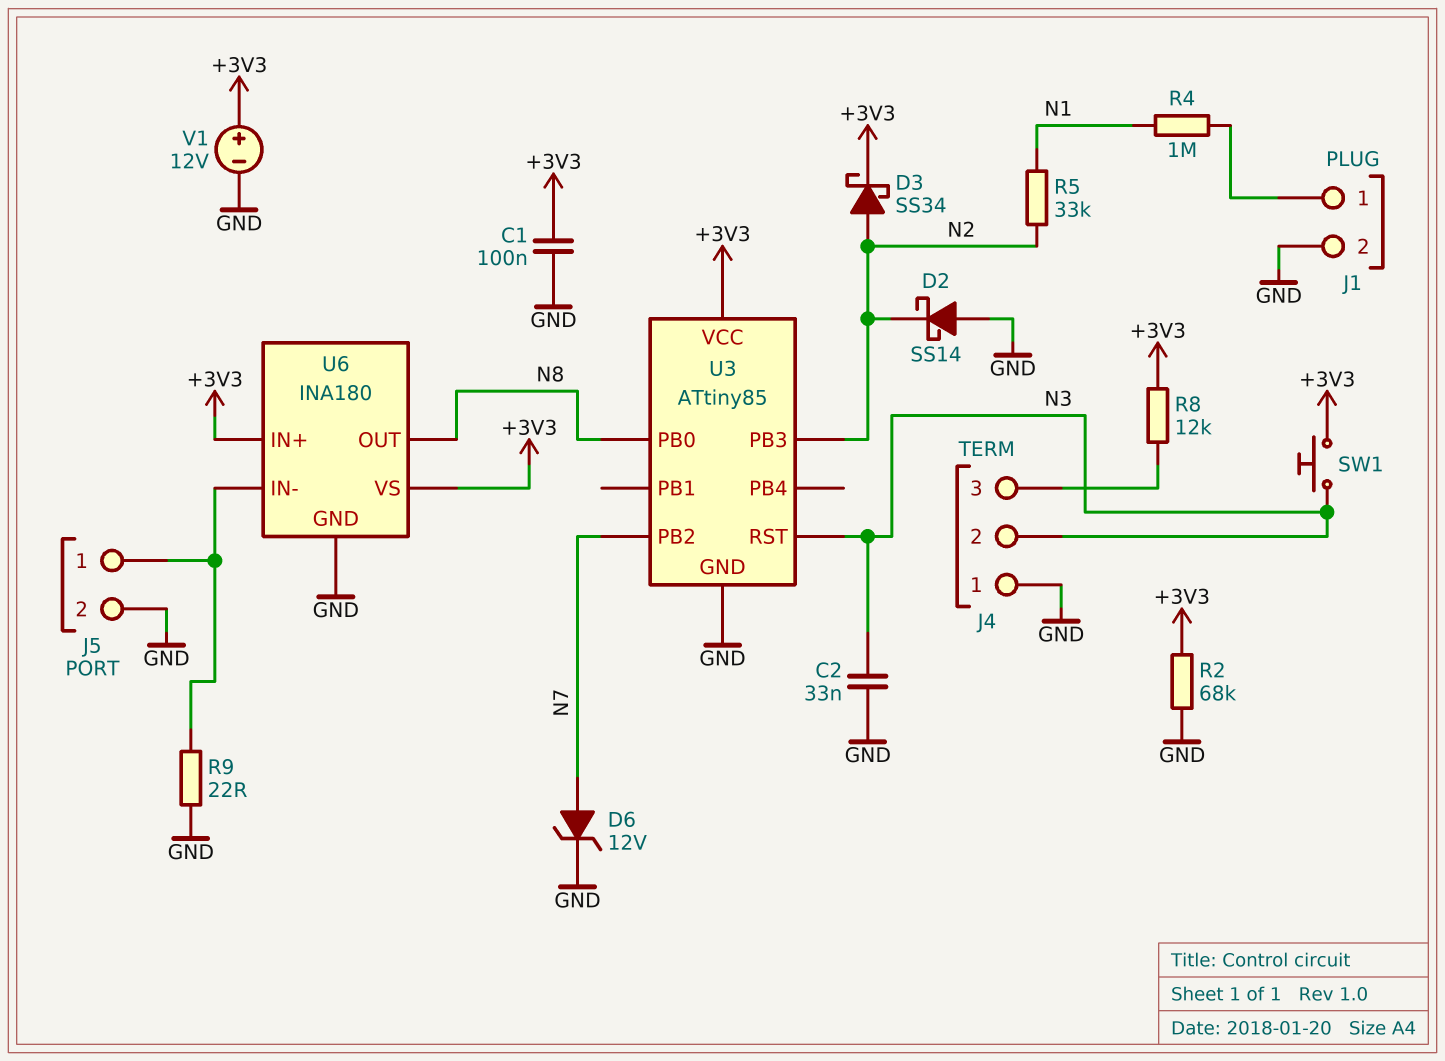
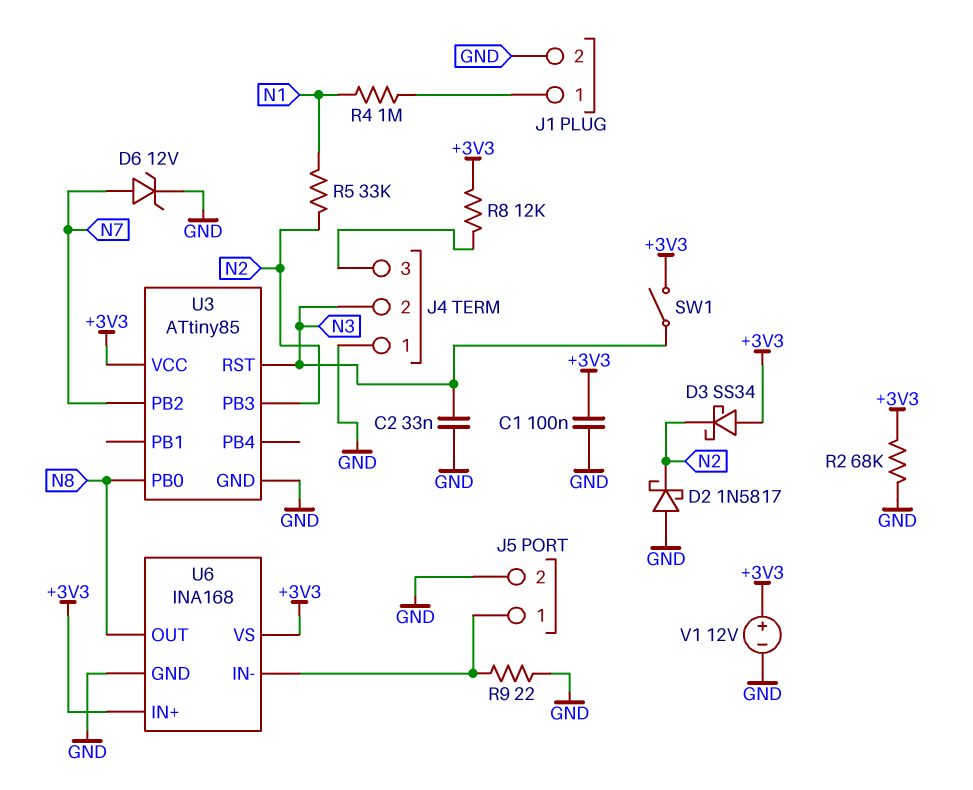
D2: schottky SS14 (A GND, K N2) -> schottky 1N5817 (A GND, K N2)
D3: schottky SS34 (A N2, K +3V3) -> schottky SS34 (A +3V3, K N2)
SW1: button (+3V3, N3) -> switch (+3V3, N3)
U6: INA180 -> INA168

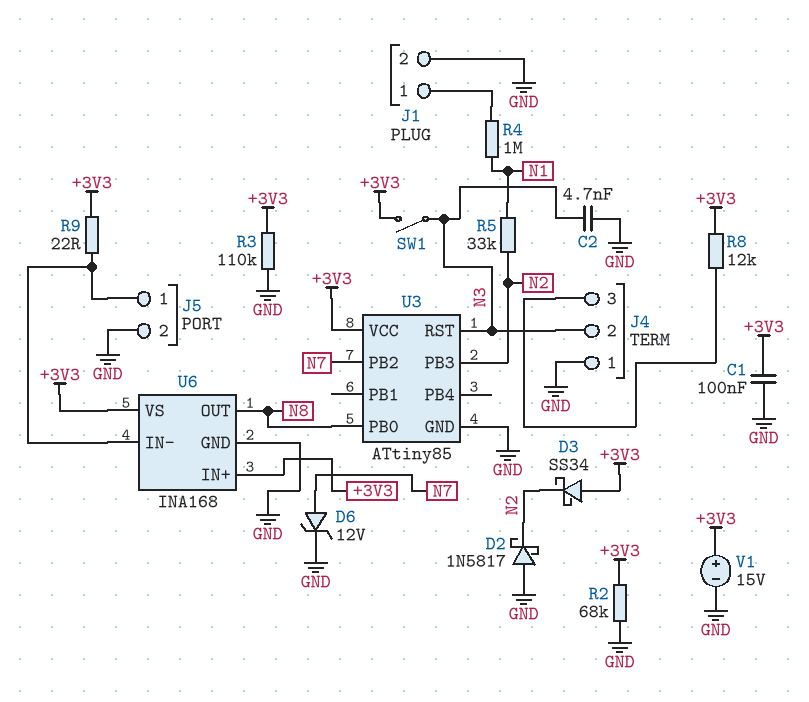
C2: 33nF (GND, N3) -> 4.7nF (GND, N3)
R3: none -> 110k (+3V3, GND)
R9: 22 (GND, J5/1) -> 22 (+3V3, J5/1)
V1: 12V (plus +3V3, minus GND) -> 15V (plus +3V3, minus GND)

